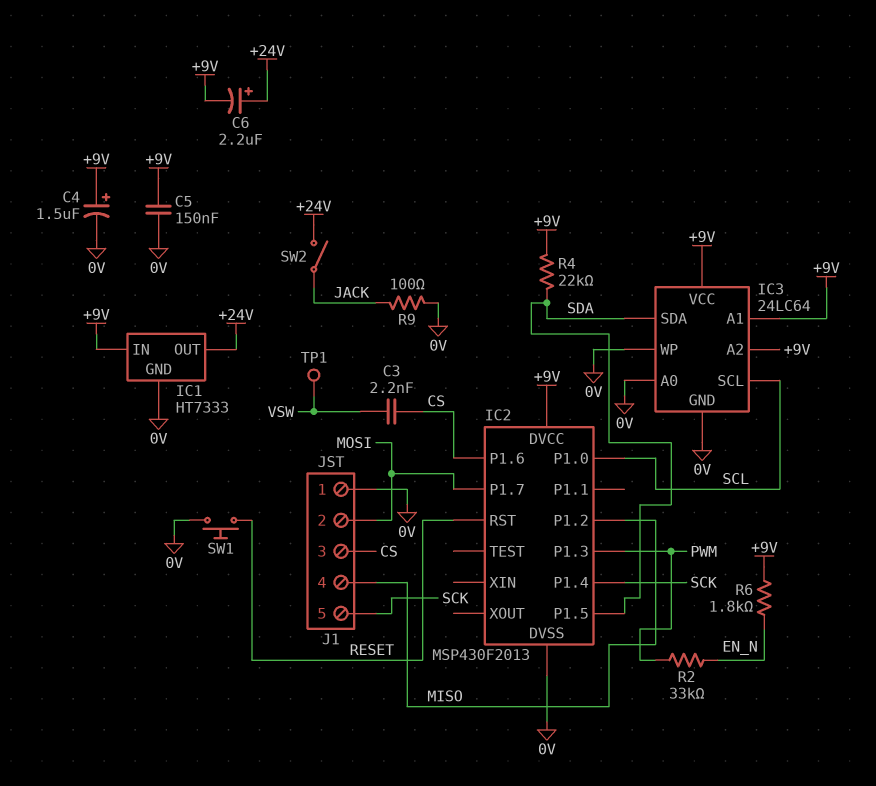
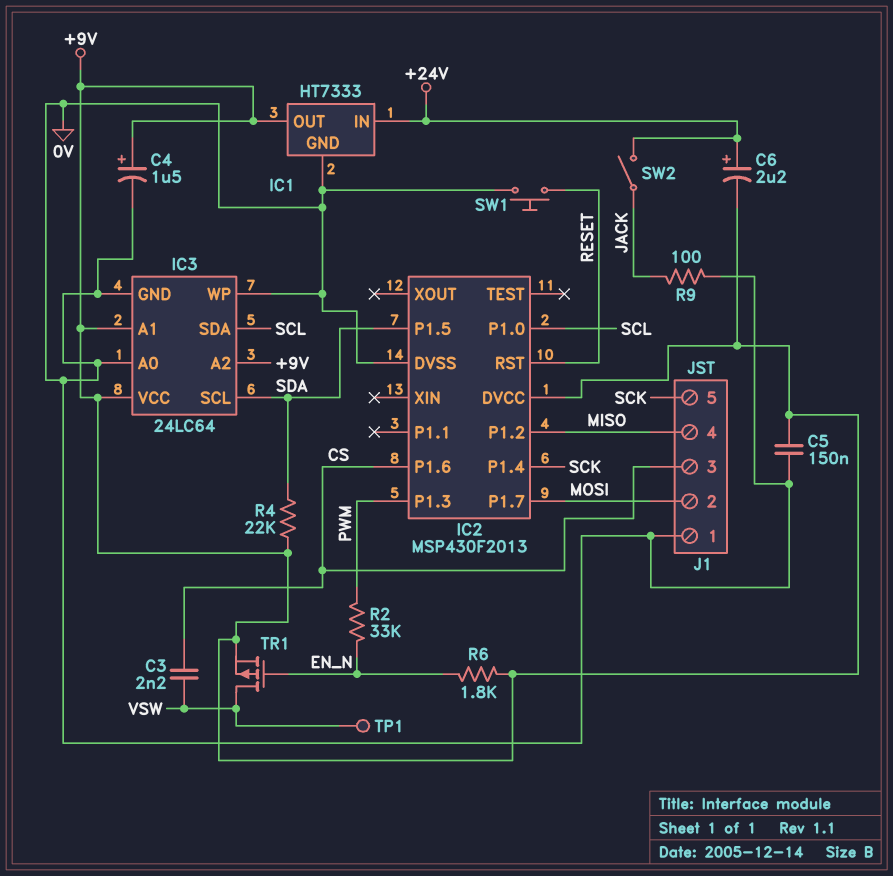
IC1 pin IN: +9V -> +24V
IC1 pin OUT: +24V -> +9V
IC3 pin SCL: SCL -> SDA
IC3 pin SDA: SDA -> SCL
TR1: none -> PMOS (G EN_N, D VSW, S +9V)

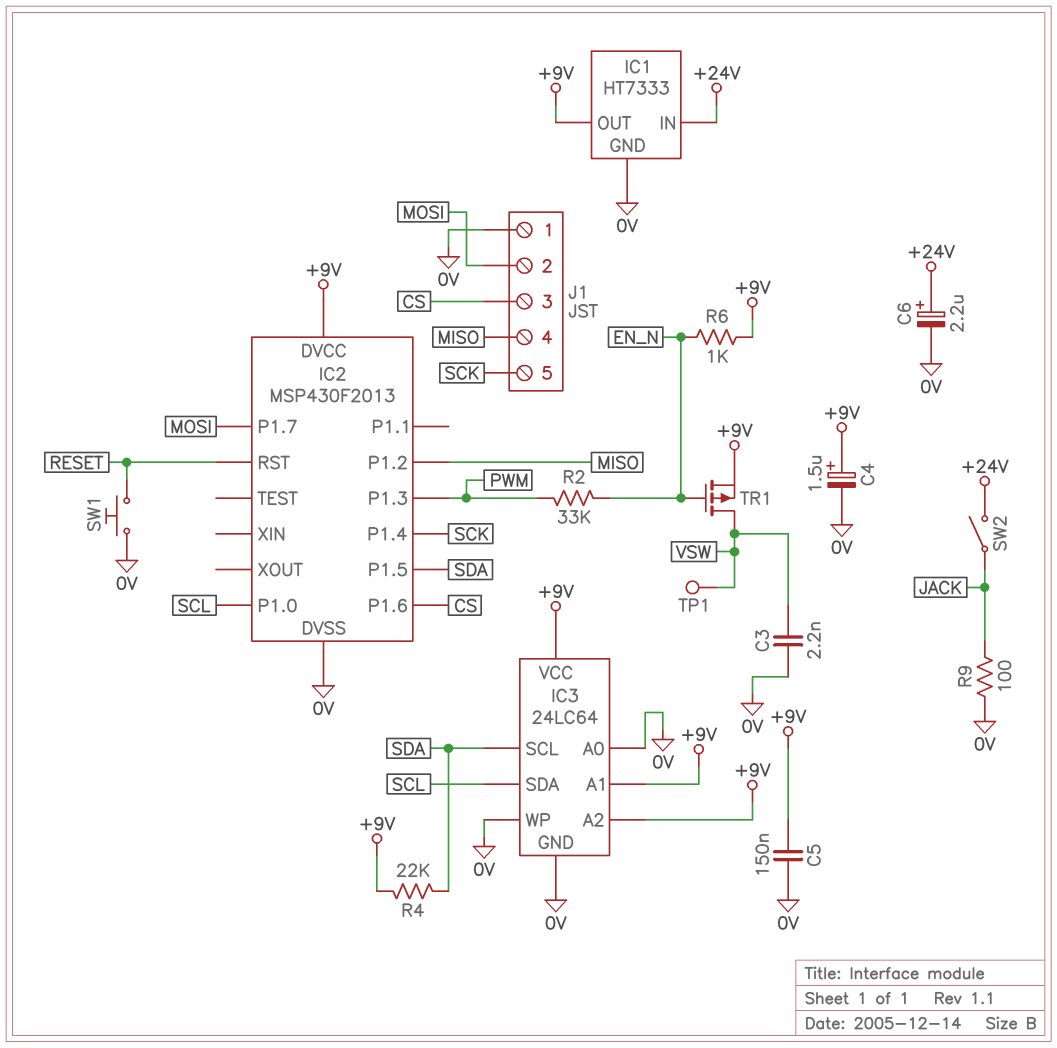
C3: 2.2nF (CS, VSW) -> 2.2nF (0V, VSW)
C6: 2.2uF (plus +24V, minus +9V) -> 2.2uF (plus +24V, minus 0V)
R6: 1.8k (+9V, EN_N) -> 1k (+9V, EN_N)

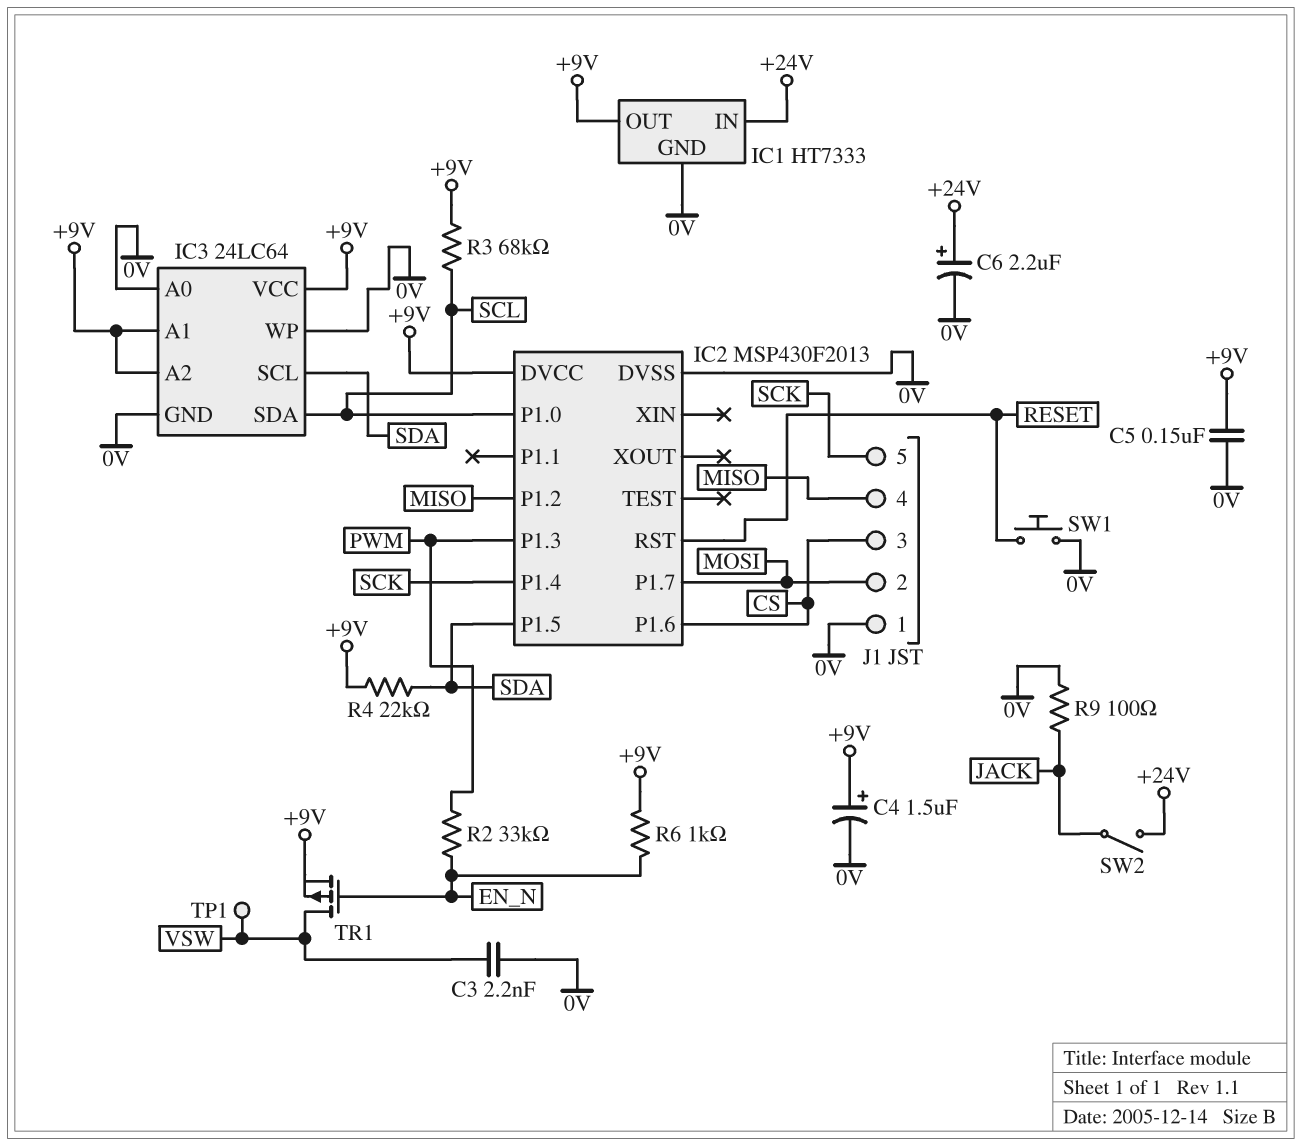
R3: none -> 68k (+9V, SCL)

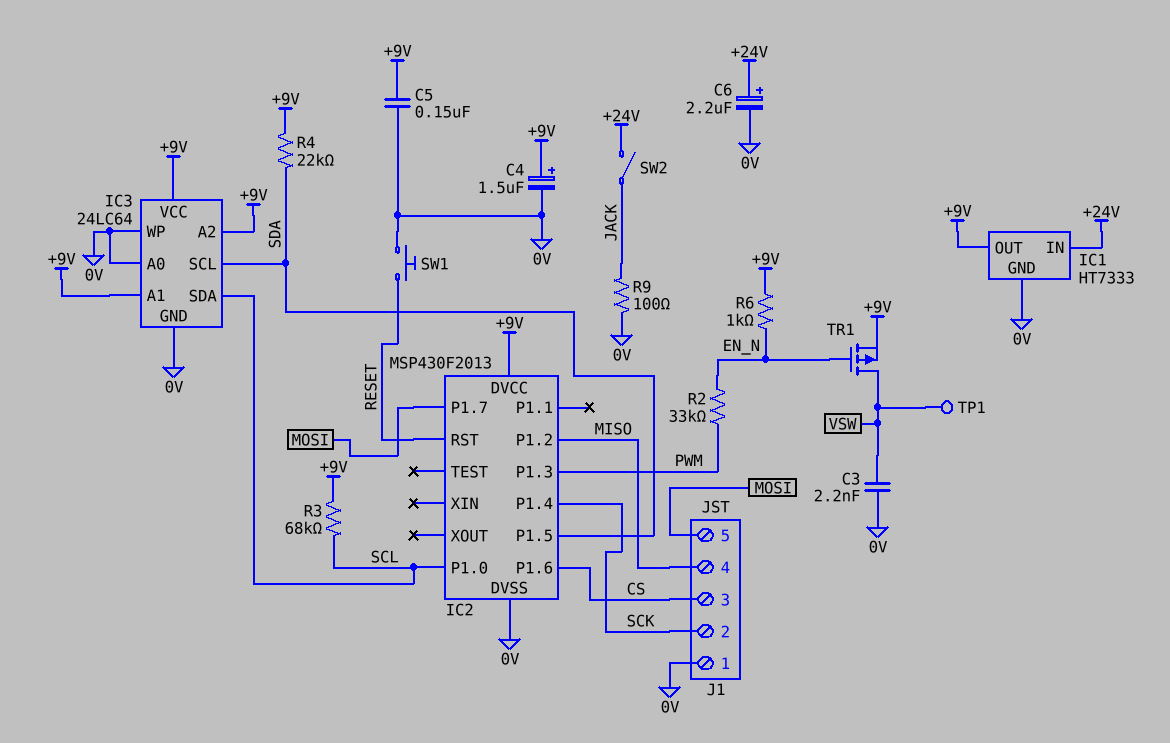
J1 pin 2: MOSI -> SCK
J1 pin 5: SCK -> MOSI

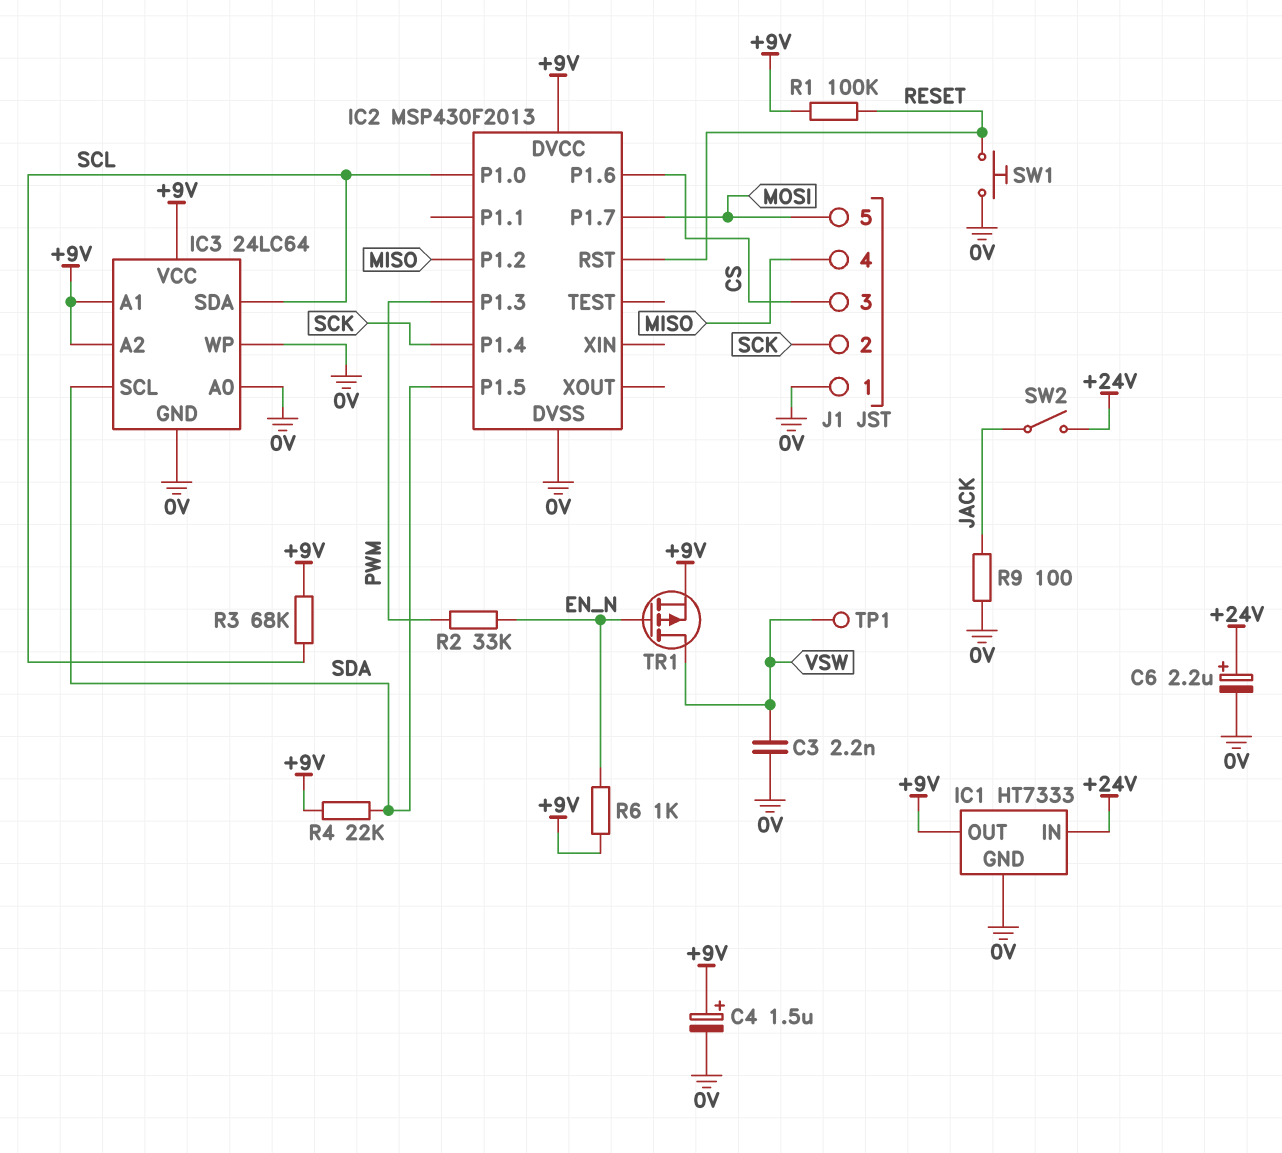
C5: 150nF (+9V, 0V) -> none
R1: none -> 100k (+9V, RESET)

